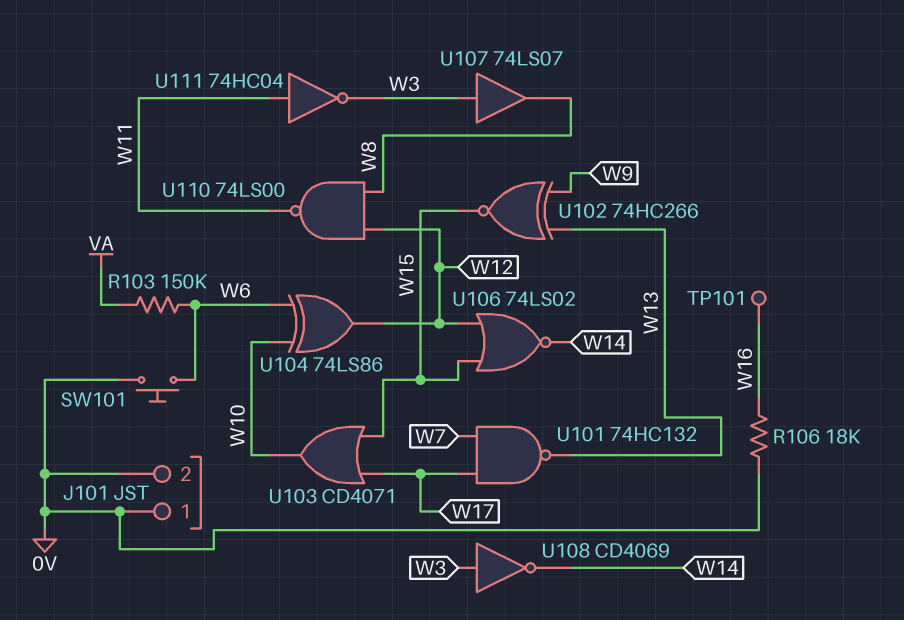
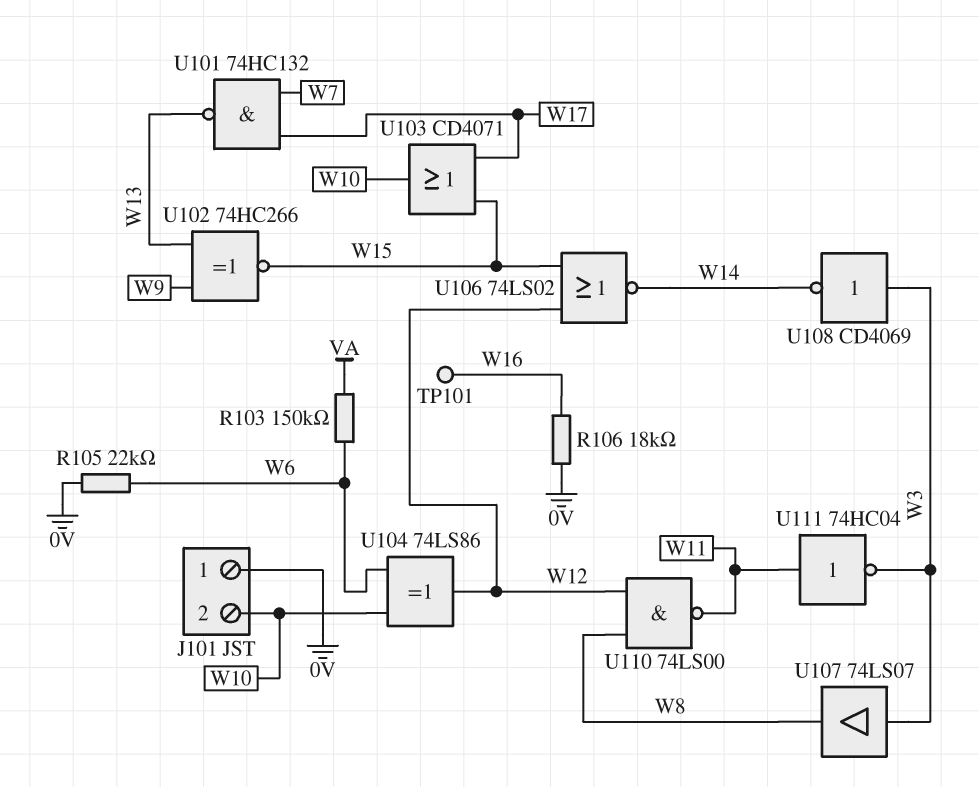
J101 pin 2: 0V -> W10
R105: none -> 22k (0V, W6)
SW101: button (0V, W6) -> none

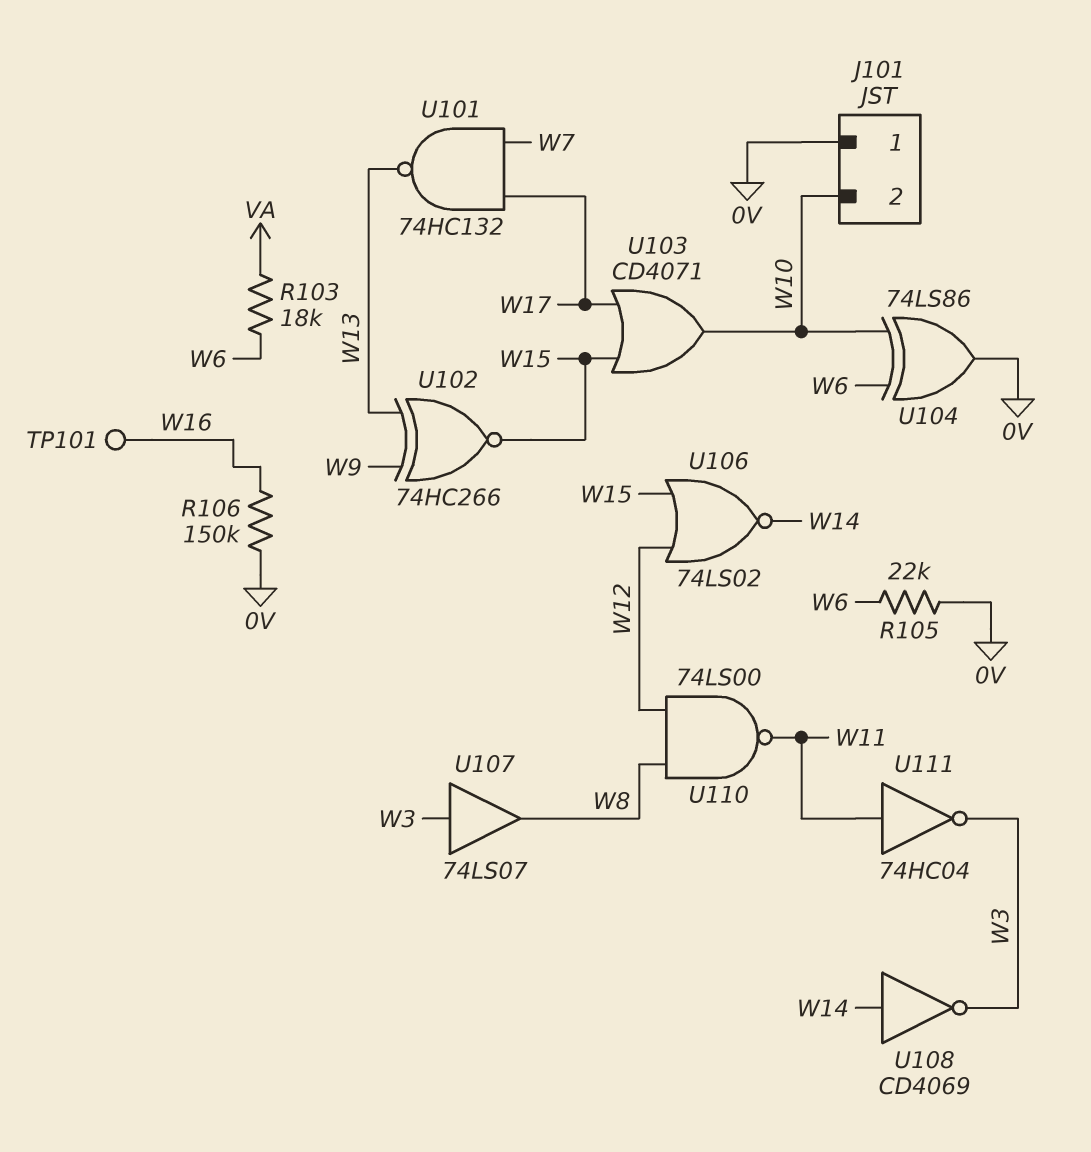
R103: 150k (VA, W6) -> 18k (VA, W6)
R106: 18k (0V, W16) -> 150k (0V, W16)
U104: XOR 74LS86 (in W6, in W10, out W12) -> XOR 74LS86 (in W6, in W10, out 0V)
U108: NOT CD4069 (in W3, out W14) -> NOT CD4069 (in W14, out W3)

